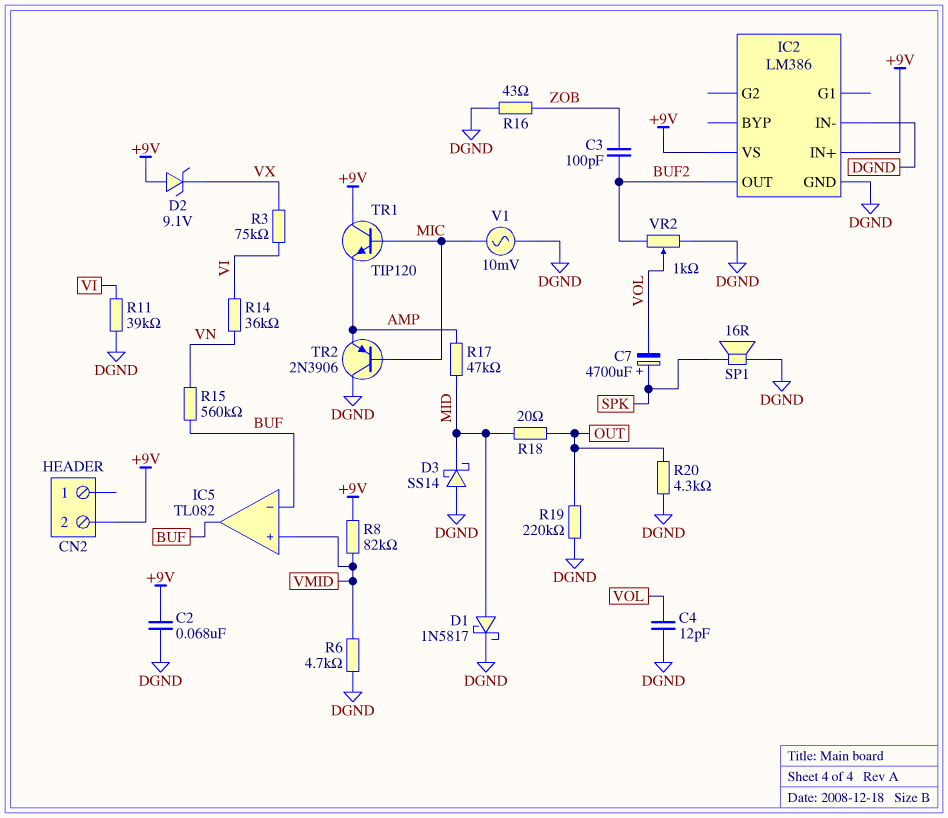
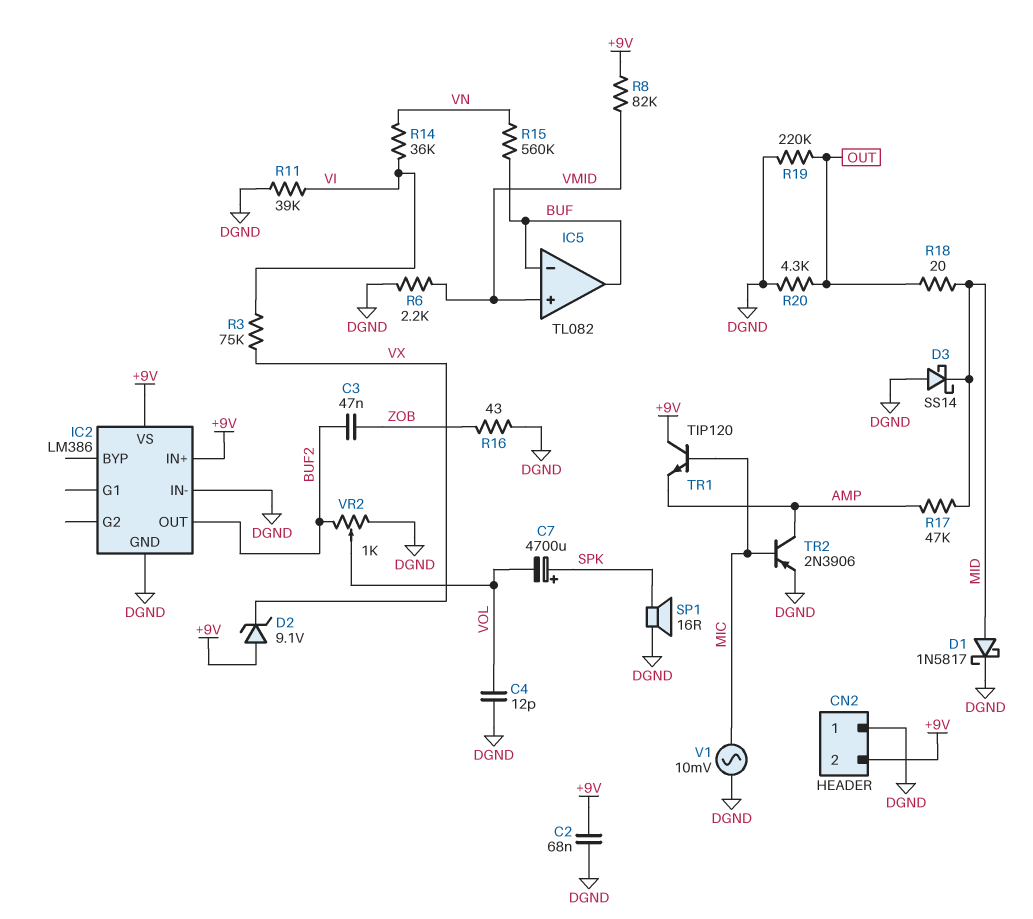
C3: 100pF (BUF2, ZOB) -> 47nF (BUF2, ZOB)
CN2 pin 1: none -> DGND
R6: 4.7k (DGND, VMID) -> 2.2k (DGND, VMID)
TR2: PNP 2N3906 (B MIC, C DGND, E AMP) -> PNP 2N3906 (B MIC, C AMP, E DGND)

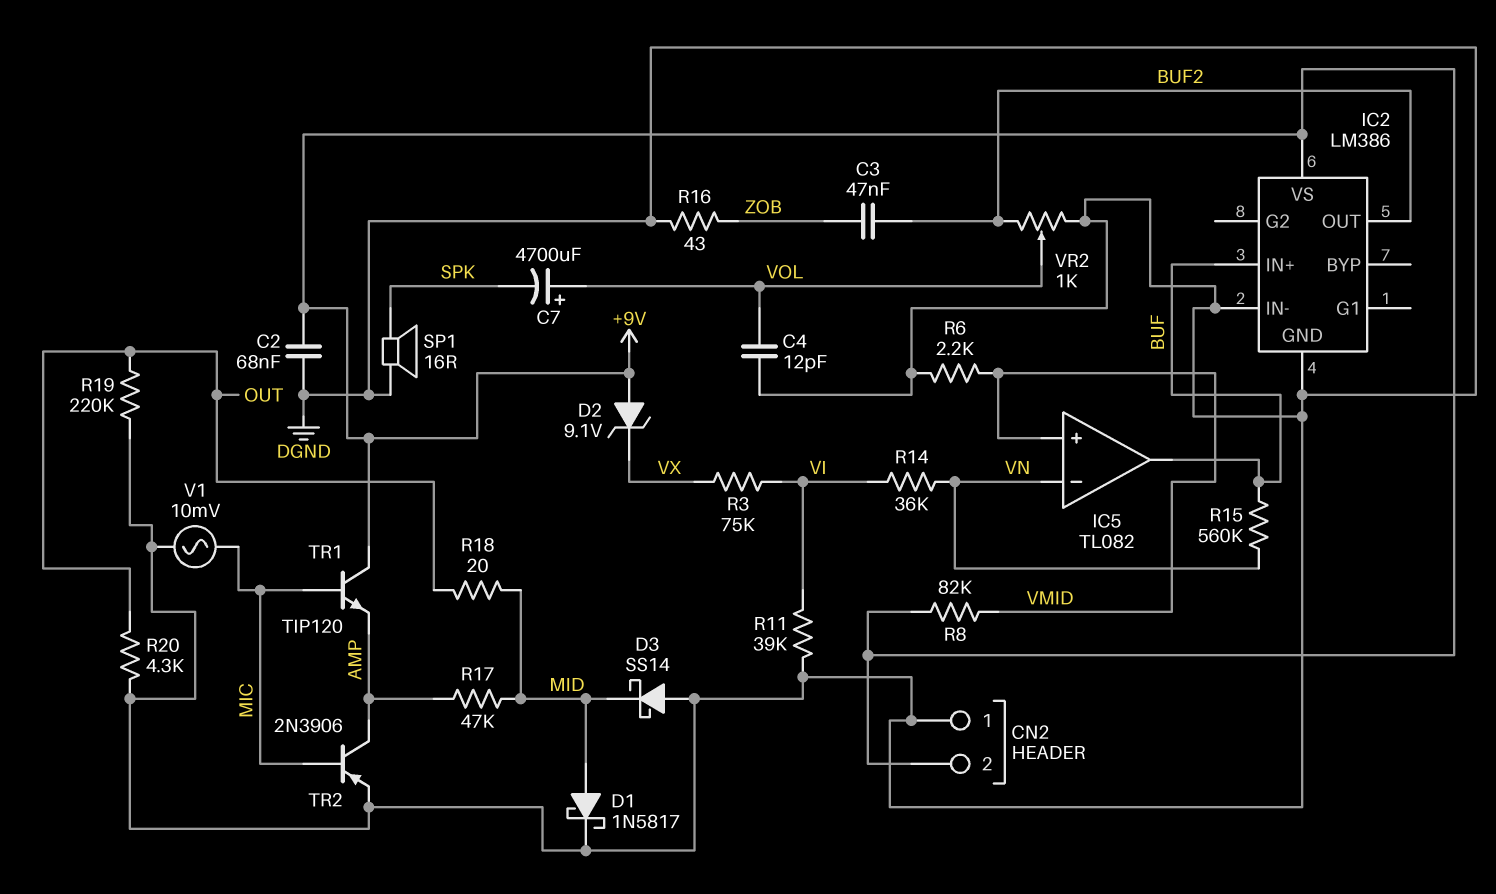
C7: 4700uF (plus SPK, minus VOL) -> 4700uF (plus VOL, minus SPK)
IC2 pin IN+: +9V -> BUF
IC5 pin in-: BUF -> VN

